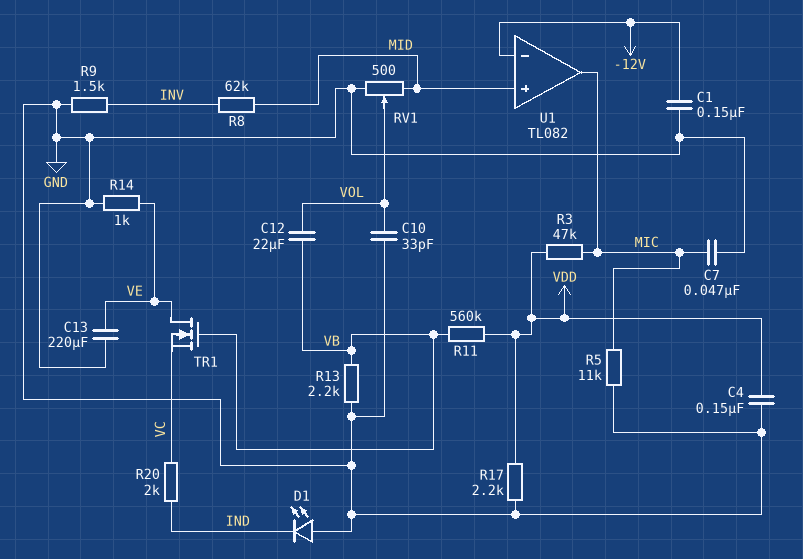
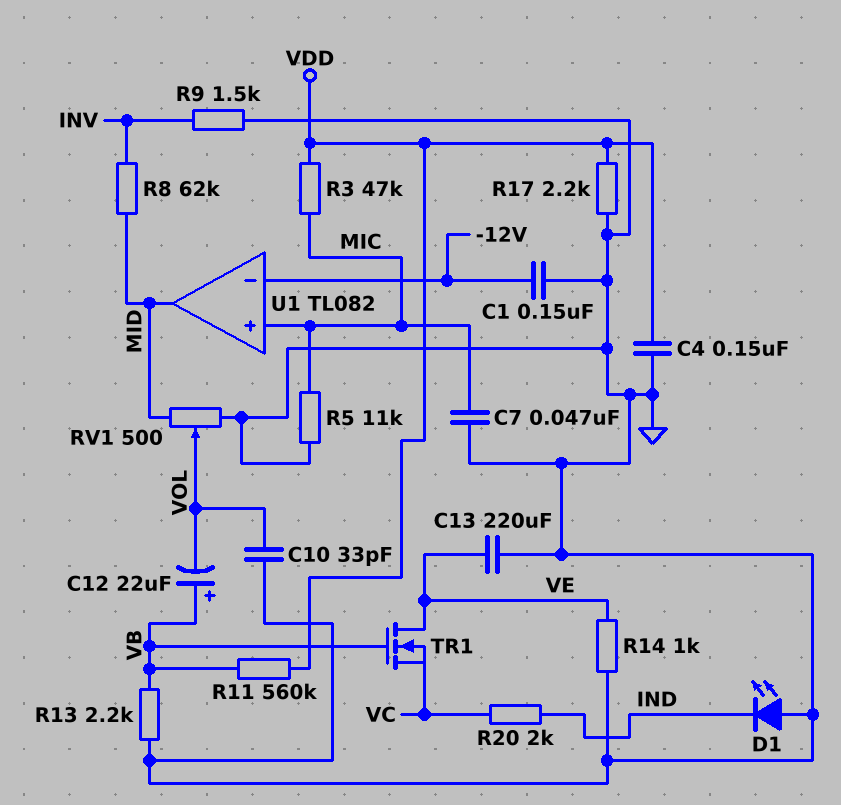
C12: 22uF (VB, VOL) -> 22uF (plus VB, minus VOL)
U1 pin in+: MID -> MIC
U1 pin out: MIC -> MID

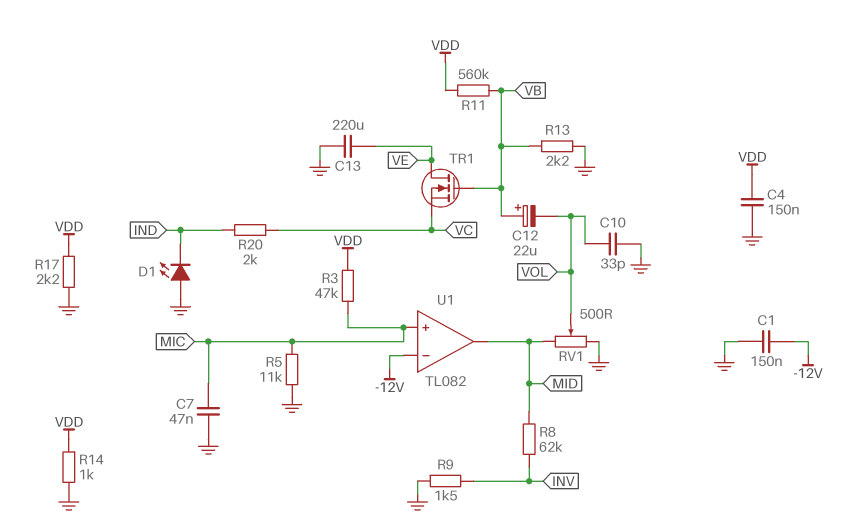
R14: 1k (GND, VE) -> 1k (GND, VDD)

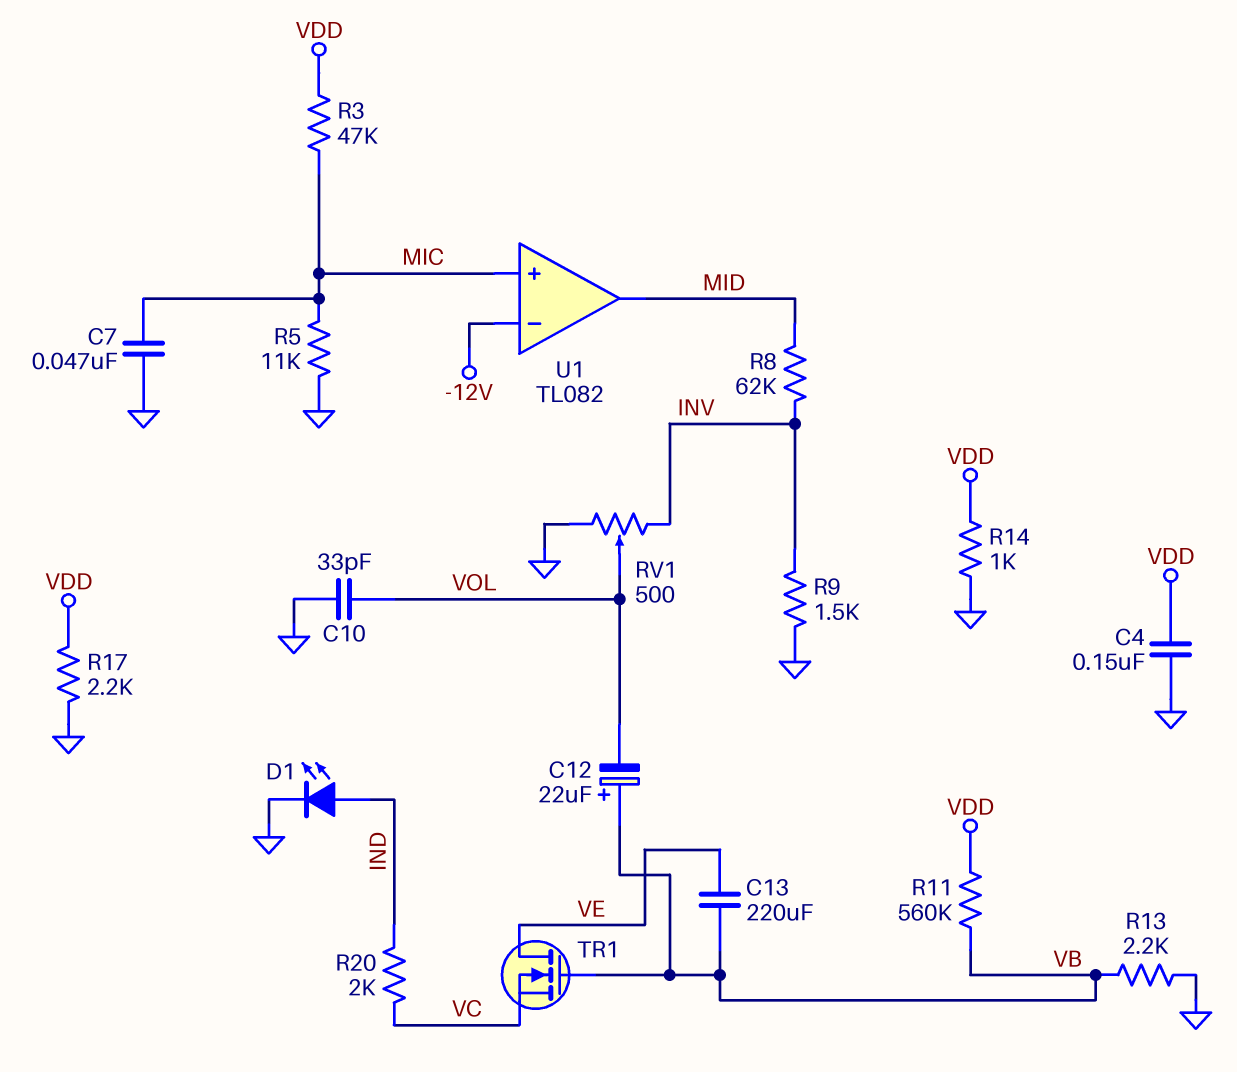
C1: 150nF (-12V, GND) -> none
C13: 220uF (GND, VE) -> 220uF (VB, VE)
D1: LED (A GND, K IND) -> LED (A IND, K GND)
RV1: 500 (GND, MID, wiper VOL) -> 500 (GND, INV, wiper VOL)

